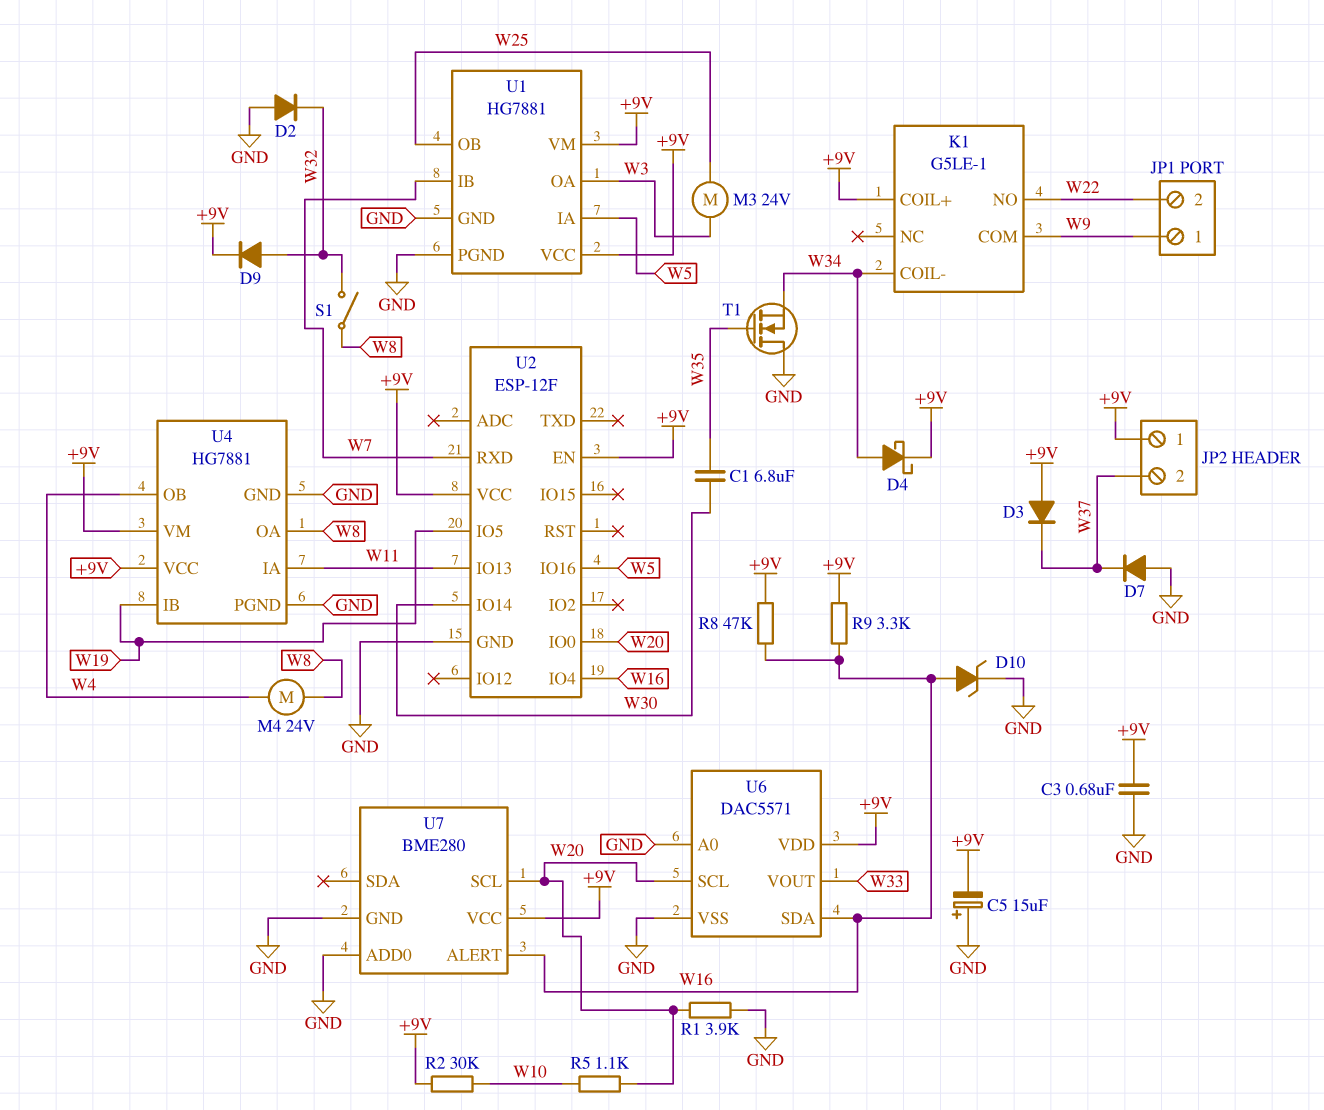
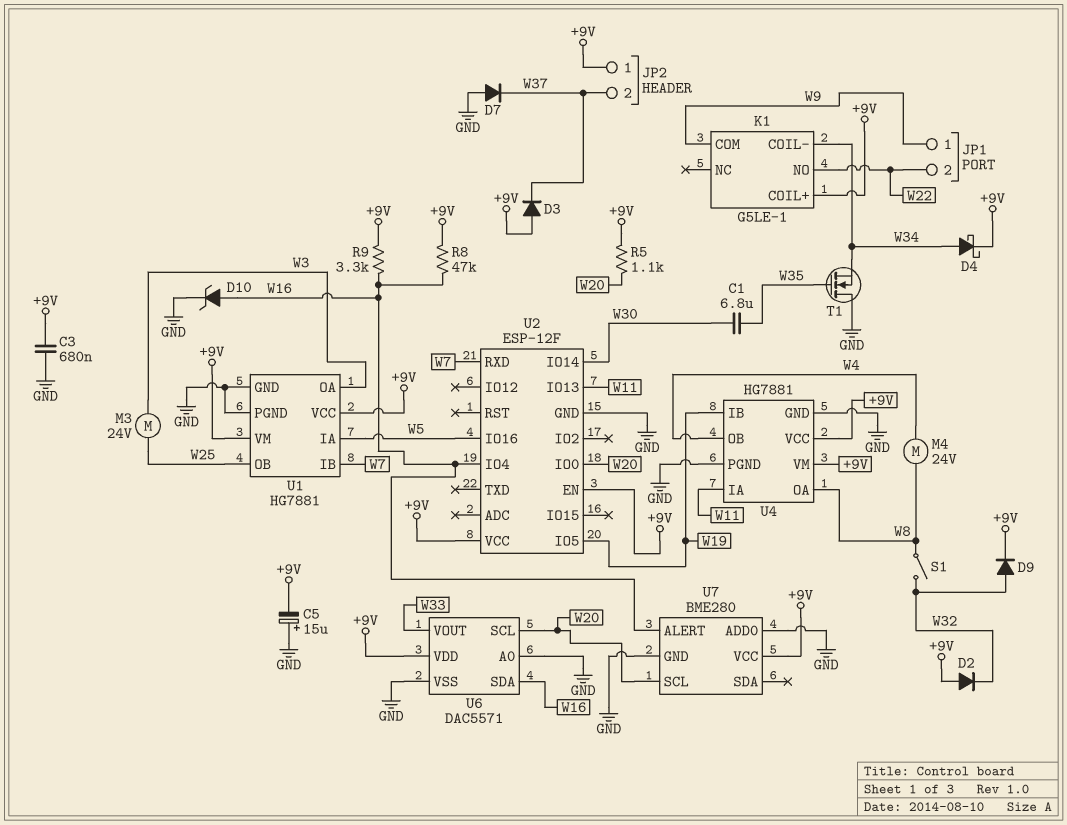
D2: diode (A GND, K W32) -> diode (A +9V, K W32)
R1: 3.9k (GND, W20) -> none
R2: 30k (+9V, W10) -> none
R5: 1.1k (W10, W20) -> 1.1k (+9V, W20)

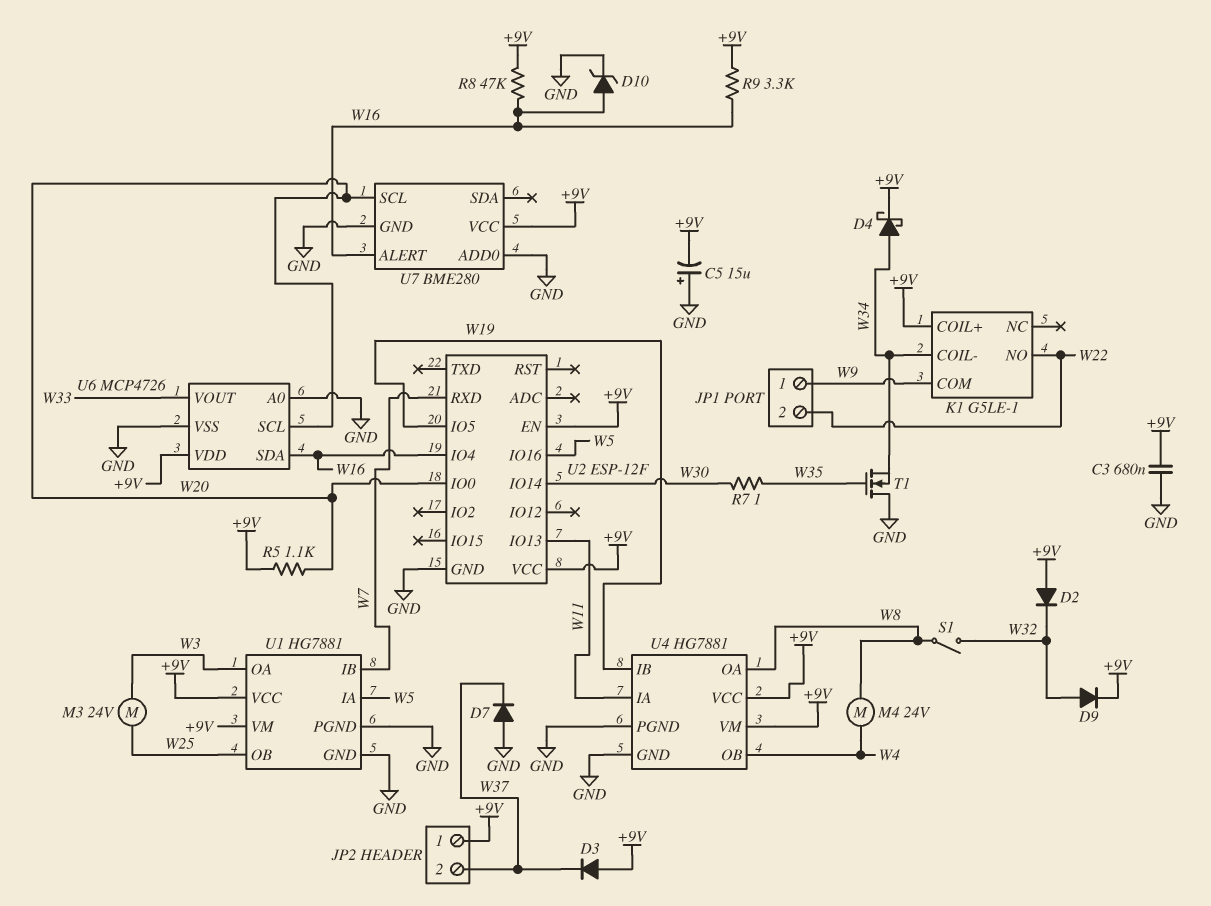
C1: 6.8uF (W30, W35) -> none
R7: none -> 1 (W30, W35)
U6: DAC5571 -> MCP4726

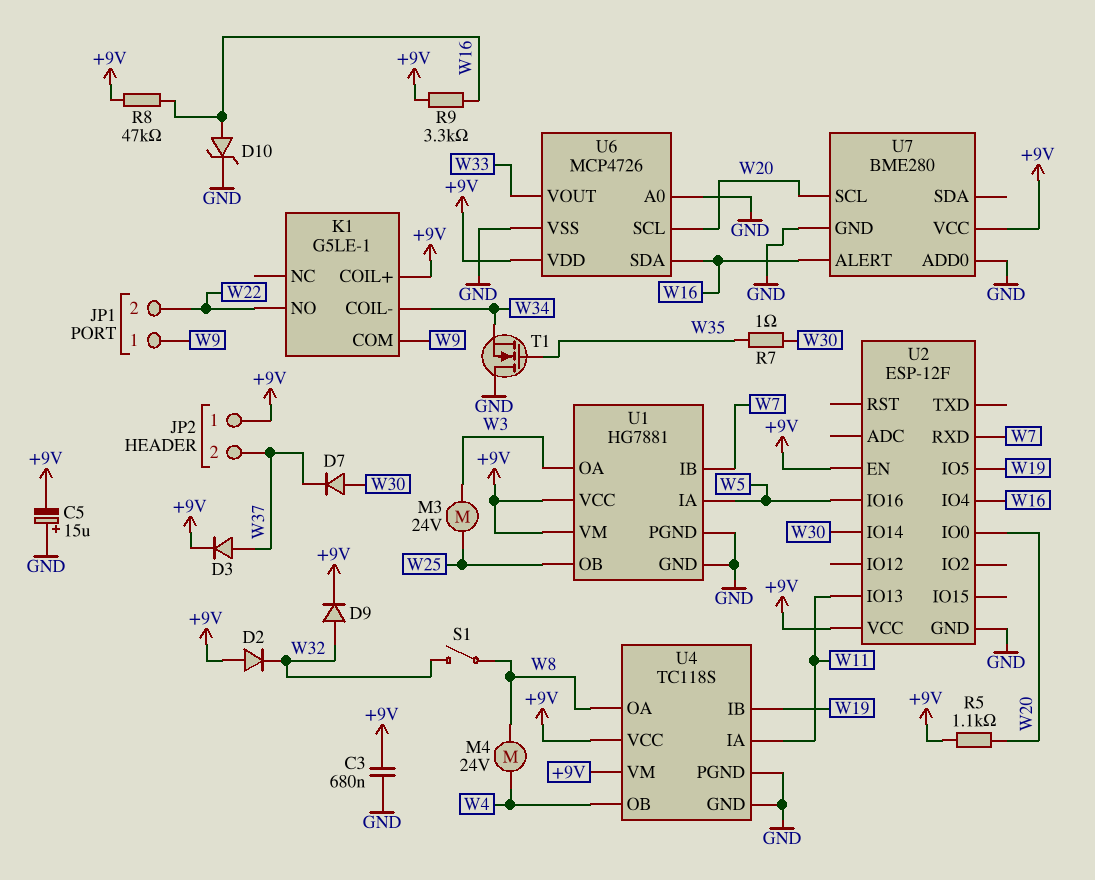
D3: diode (A +9V, K W37) -> diode (A W37, K +9V)
D4: schottky (A W34, K +9V) -> none
D7: diode (A GND, K W37) -> diode (A W30, K W37)
U4: HG7881 -> TC118S

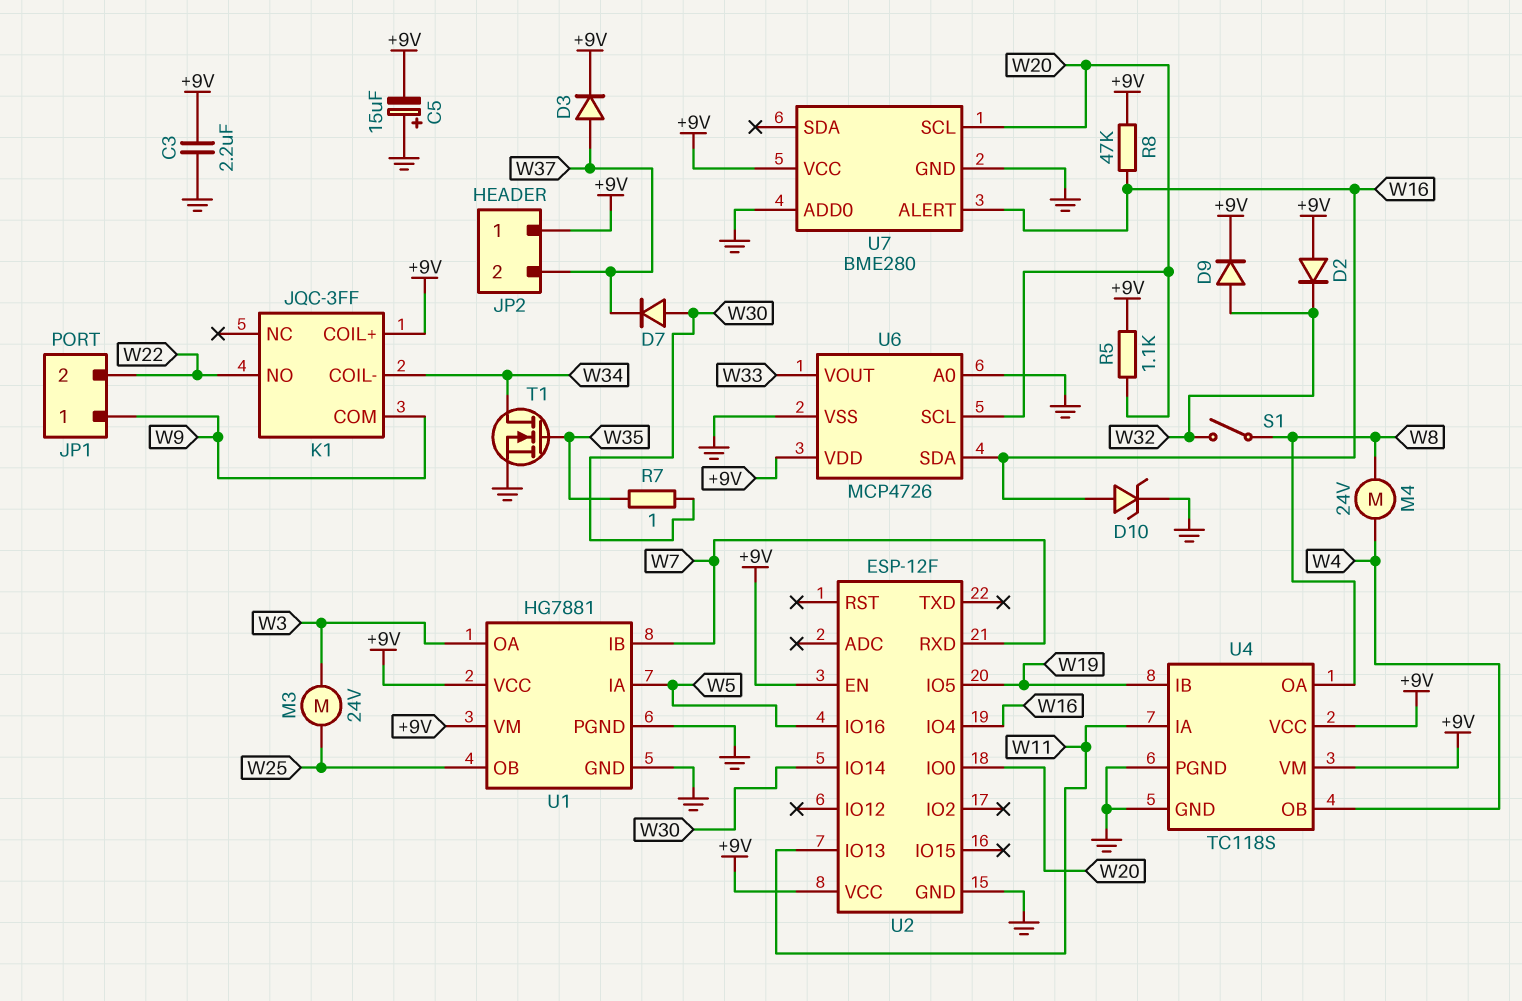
C3: 680nF (+9V, GND) -> 2.2uF (+9V, GND)
K1: G5LE-1 -> JQC-3FF
R9: 3.3k (+9V, W16) -> none
T1: NMOS (G W35, D GND, S W34) -> NMOS (G W35, D W34, S GND)

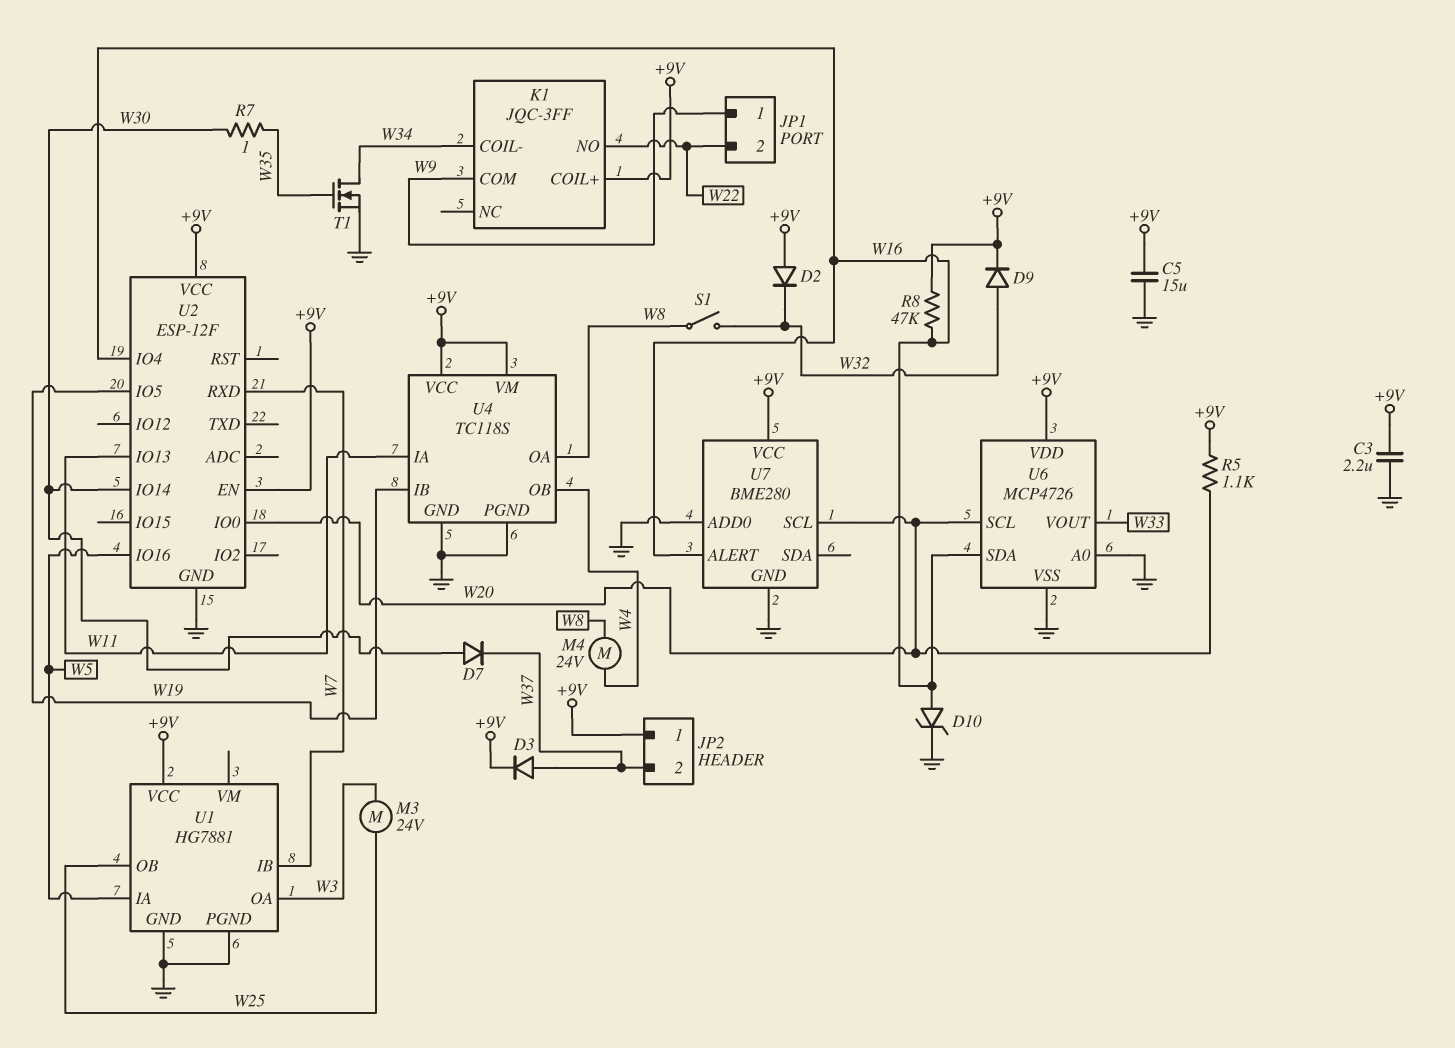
C5: 15uF (plus GND, minus +9V) -> 15uF (+9V, GND)
U1 pin VM: +9V -> none

